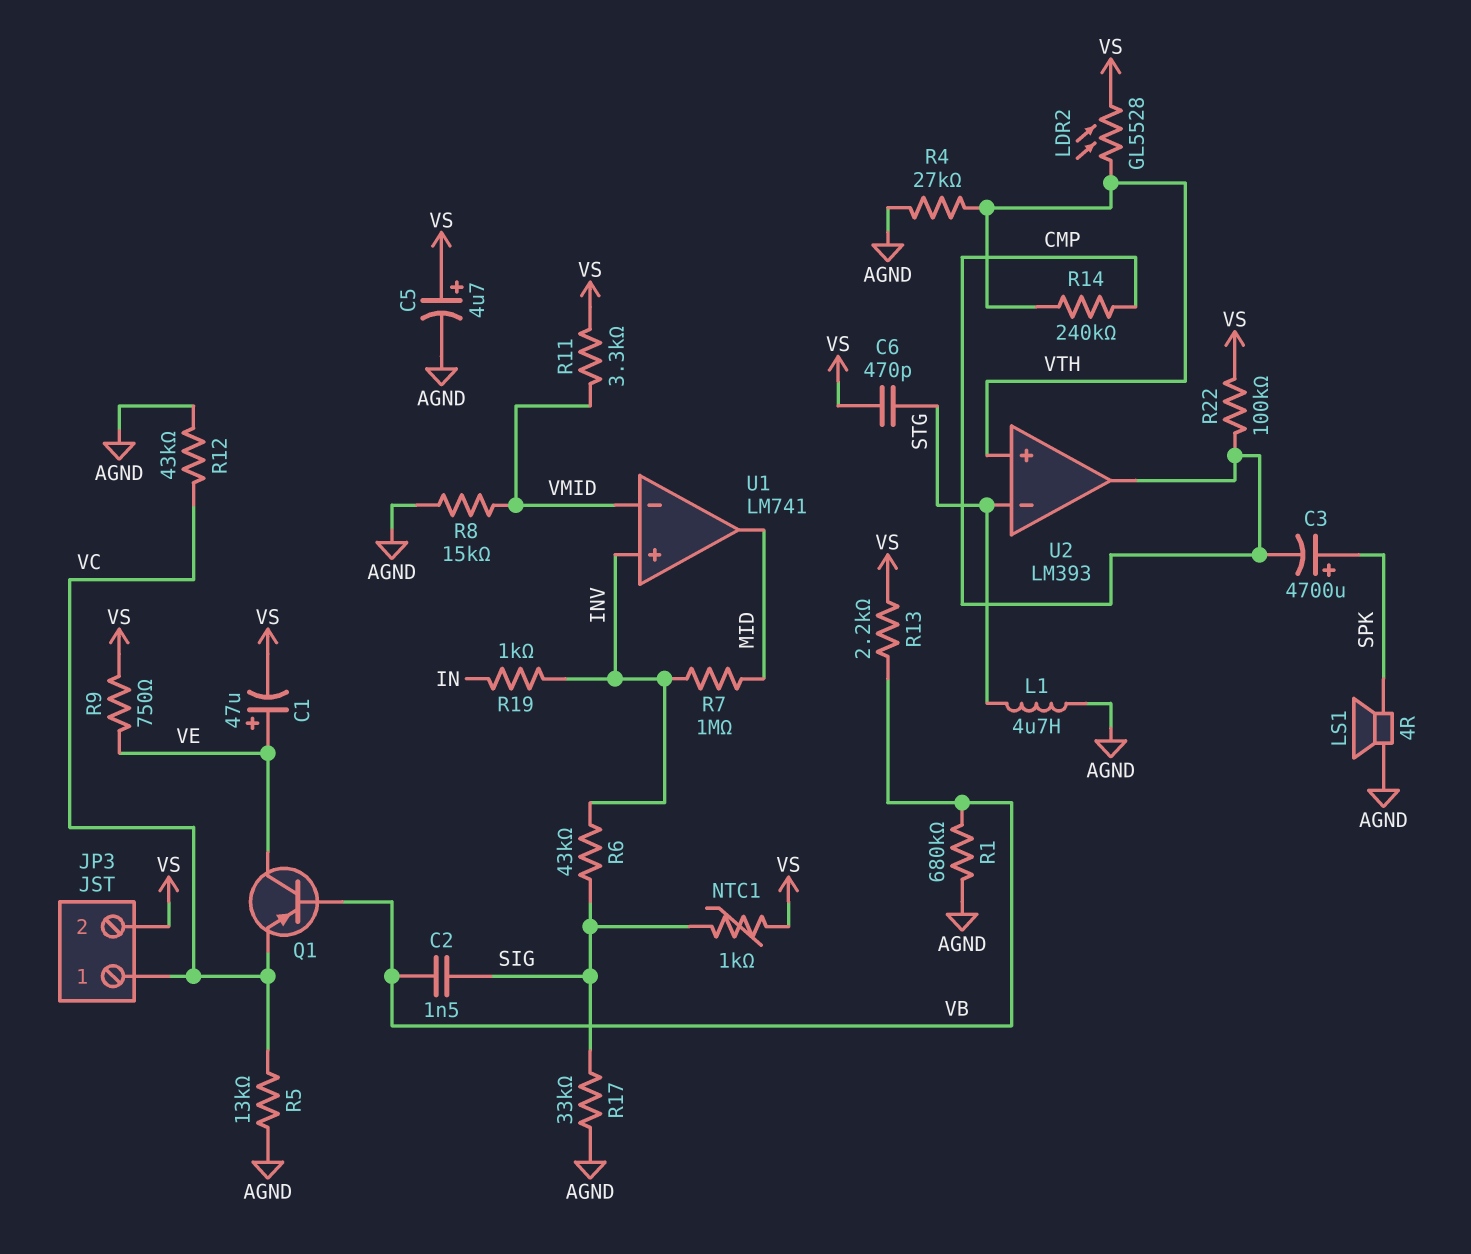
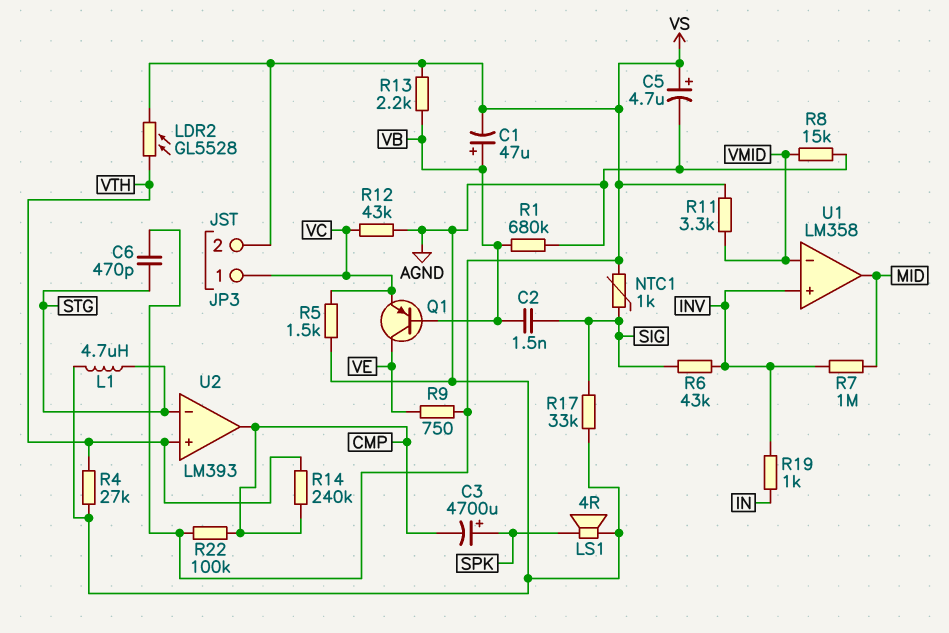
C1: 47uF (plus VE, minus VS) -> 47uF (plus VB, minus VS)
R5: 13k (AGND, VC) -> 1.5k (AGND, VC)
U1: LM741 -> LM358

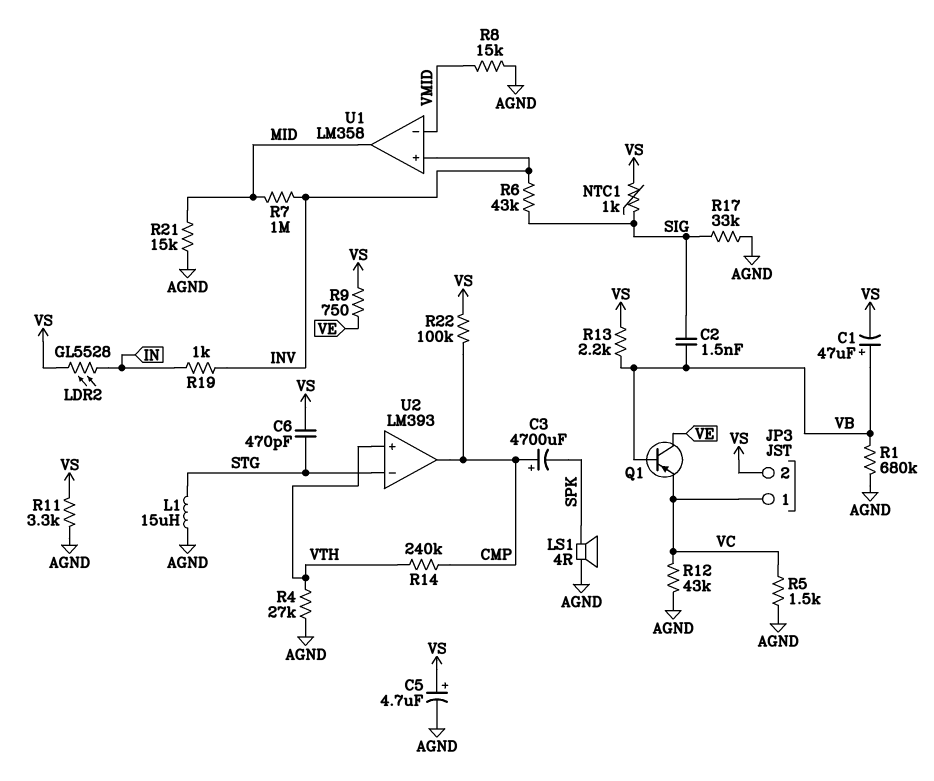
C3: 4700uF (plus SPK, minus CMP) -> 4700uF (plus CMP, minus SPK)
L1: 4.7uH (AGND, STG) -> 15uH (AGND, STG)
LDR2: GL5528 (VS, VTH) -> GL5528 (IN, VS)
R11: 3.3k (VMID, VS) -> 3.3k (AGND, VS)
R21: none -> 15k (AGND, MID)

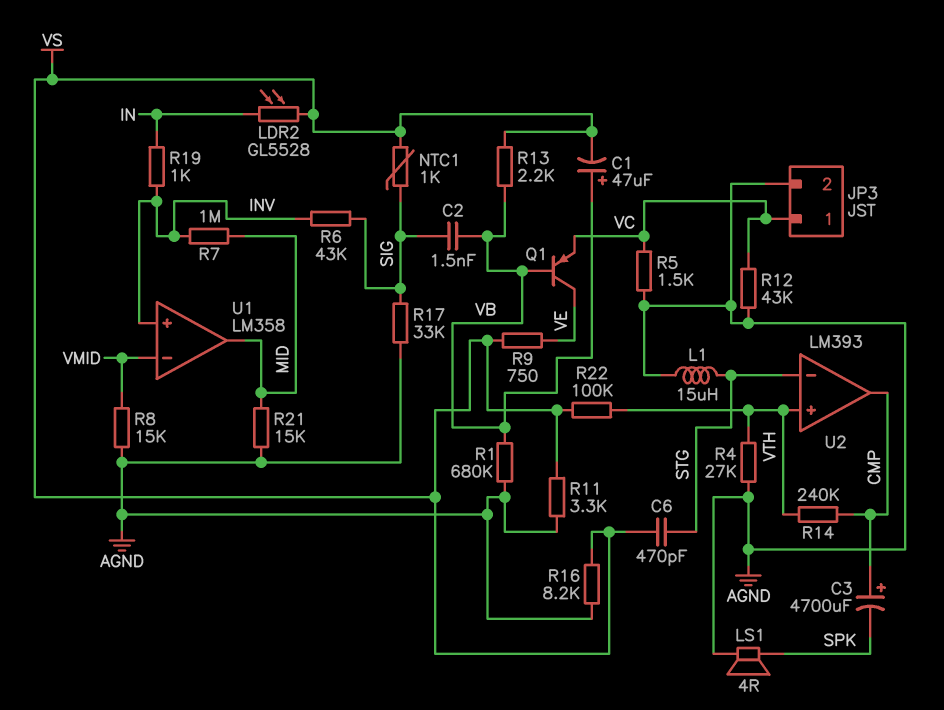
C5: 4.7uF (plus VS, minus AGND) -> none
JP3 pin 2: VS -> AGND
R16: none -> 8.2k (AGND, VS)
R22: 100k (CMP, VS) -> 100k (VS, VTH)

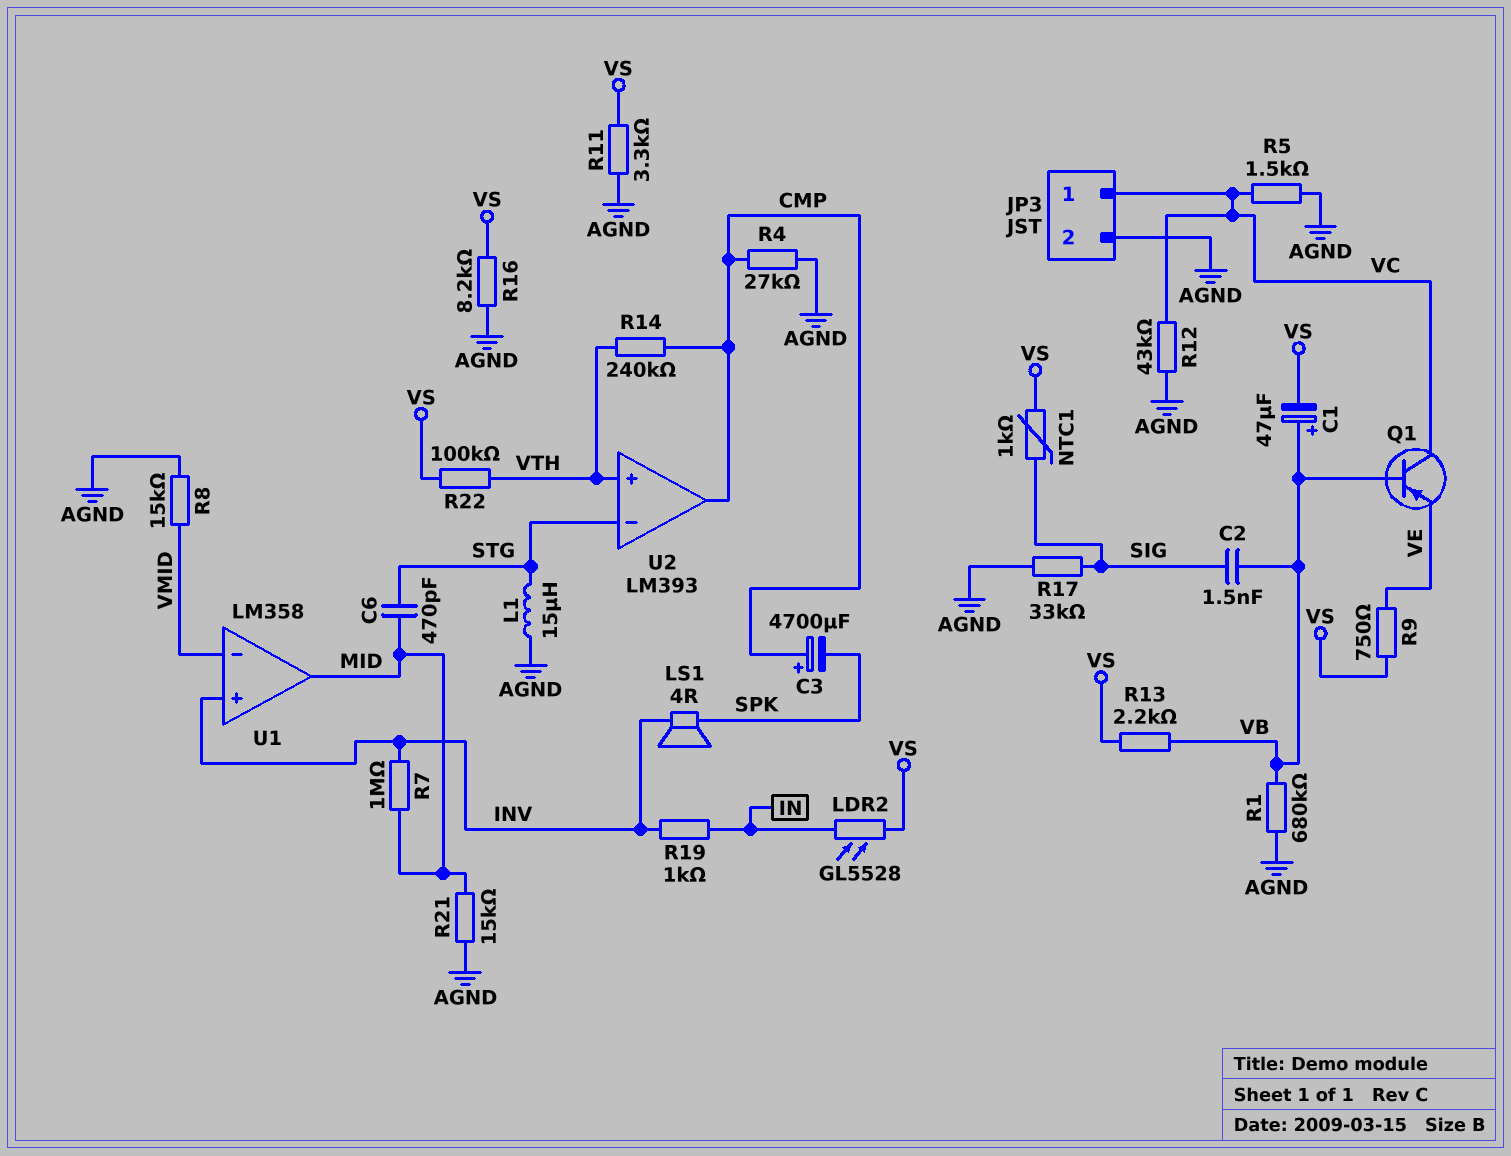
C6: 470pF (STG, VS) -> 470pF (MID, STG)
LS1: speaker 4R (AGND, SPK) -> speaker 4R (INV, SPK)
Q1: PNP (B VB, C VE, E VC) -> PNP (B VB, C VC, E VE)
R4: 27k (AGND, VTH) -> 27k (AGND, CMP)
R6: 43k (INV, SIG) -> none

